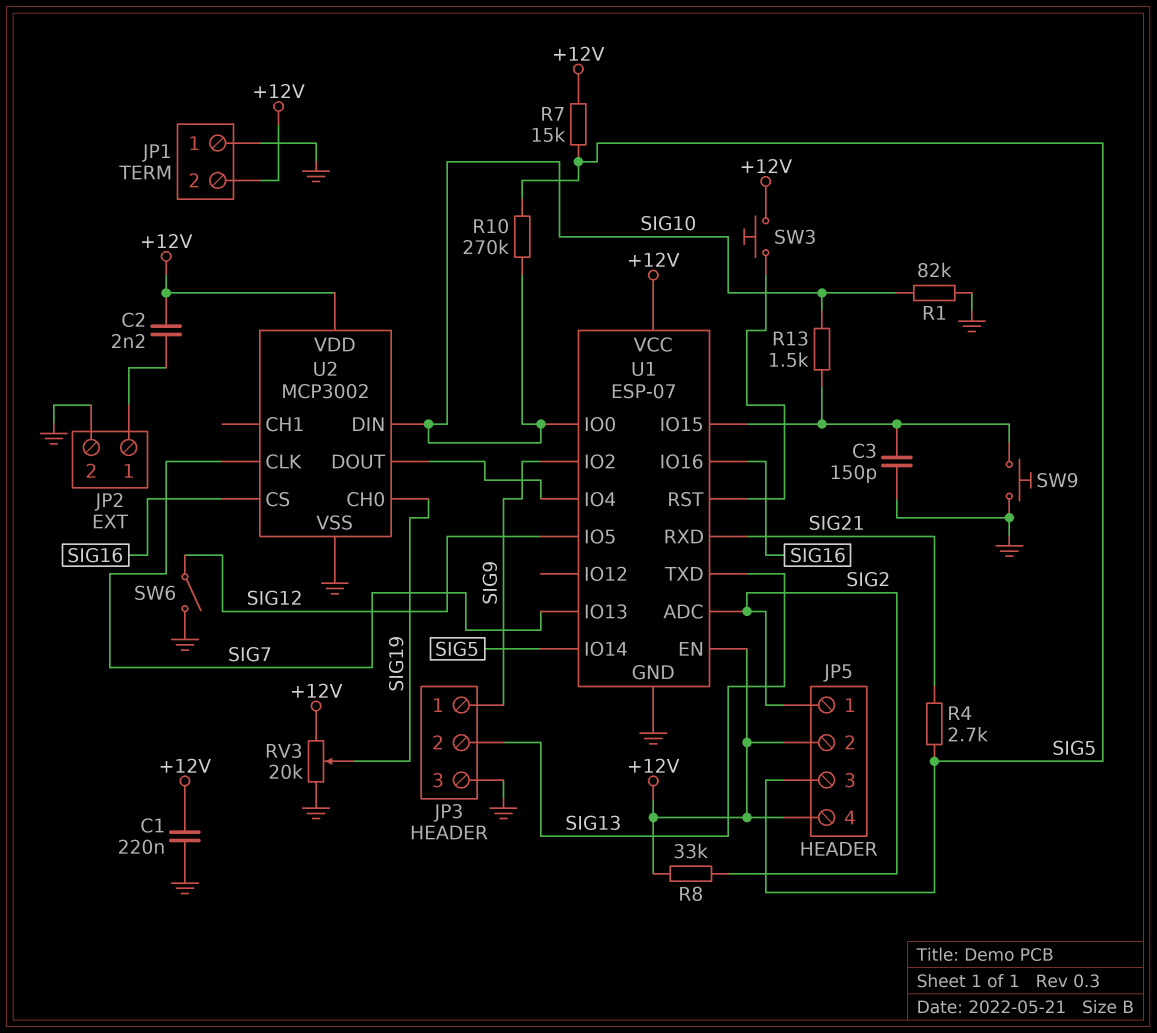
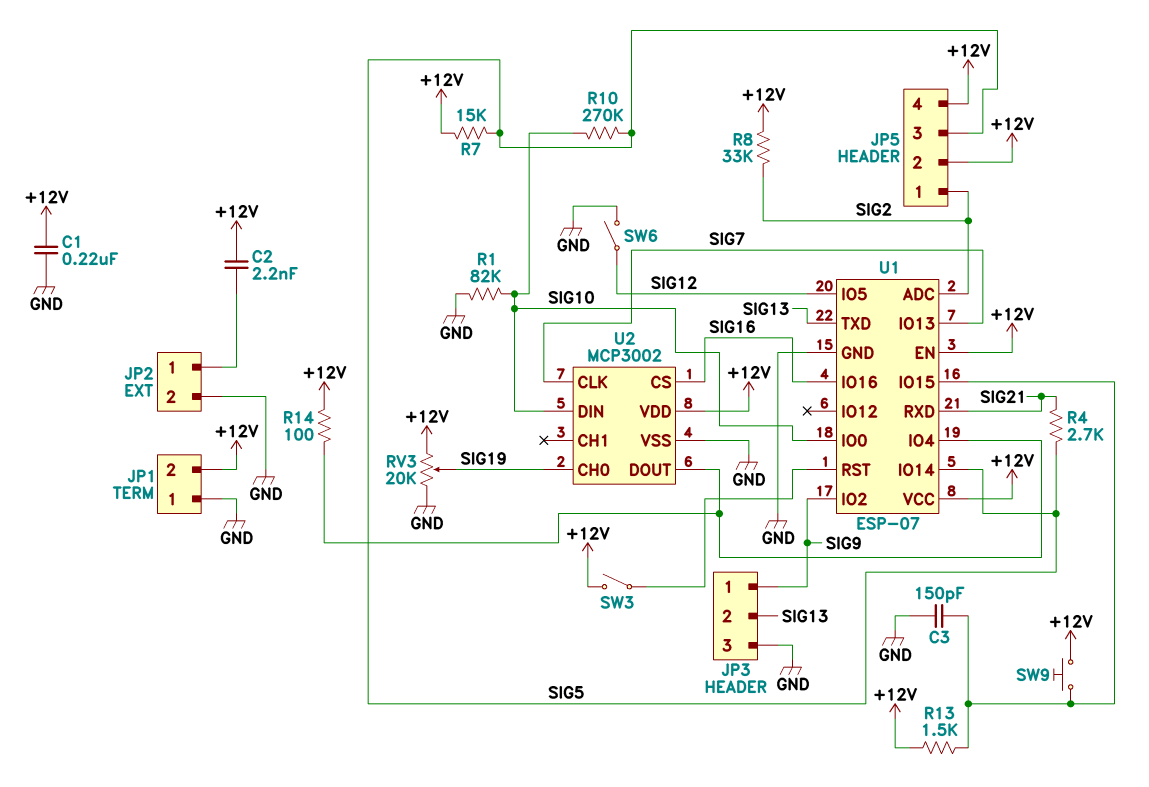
R13: 1.5k (SIG10, U1/IO15) -> 1.5k (+12V, U1/IO15)
R14: none -> 100 (+12V, U1/IO4)
SW3: button (+12V, U1/RST) -> switch (+12V, U1/RST)
SW9: button (GND, U1/IO15) -> button (+12V, U1/IO15)

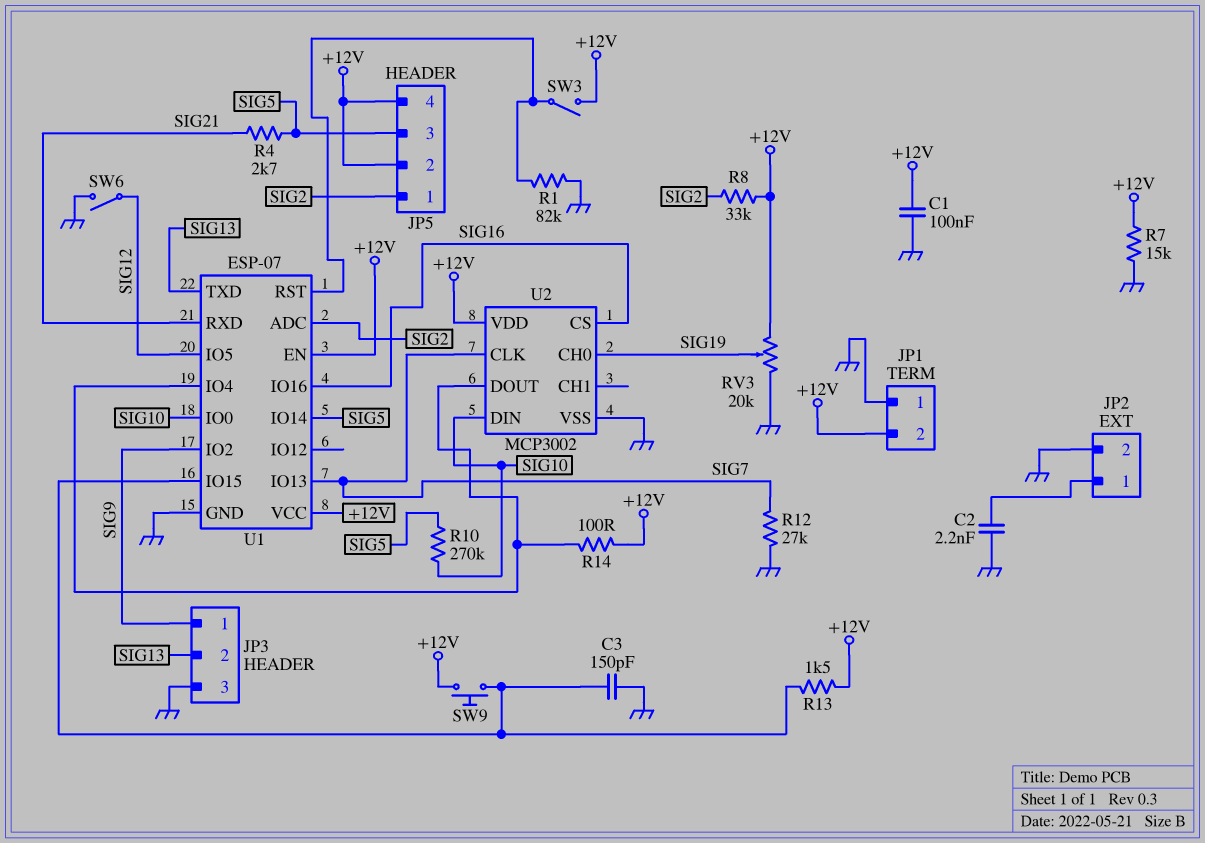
C1: 220nF (+12V, GND) -> 100nF (+12V, GND)
C2: 2.2nF (+12V, JP2/1) -> 2.2nF (GND, JP2/1)
R1: 82k (GND, SIG10) -> 82k (GND, U1/RST)
R7: 15k (+12V, SIG5) -> 15k (+12V, GND)
R12: none -> 27k (GND, SIG7)

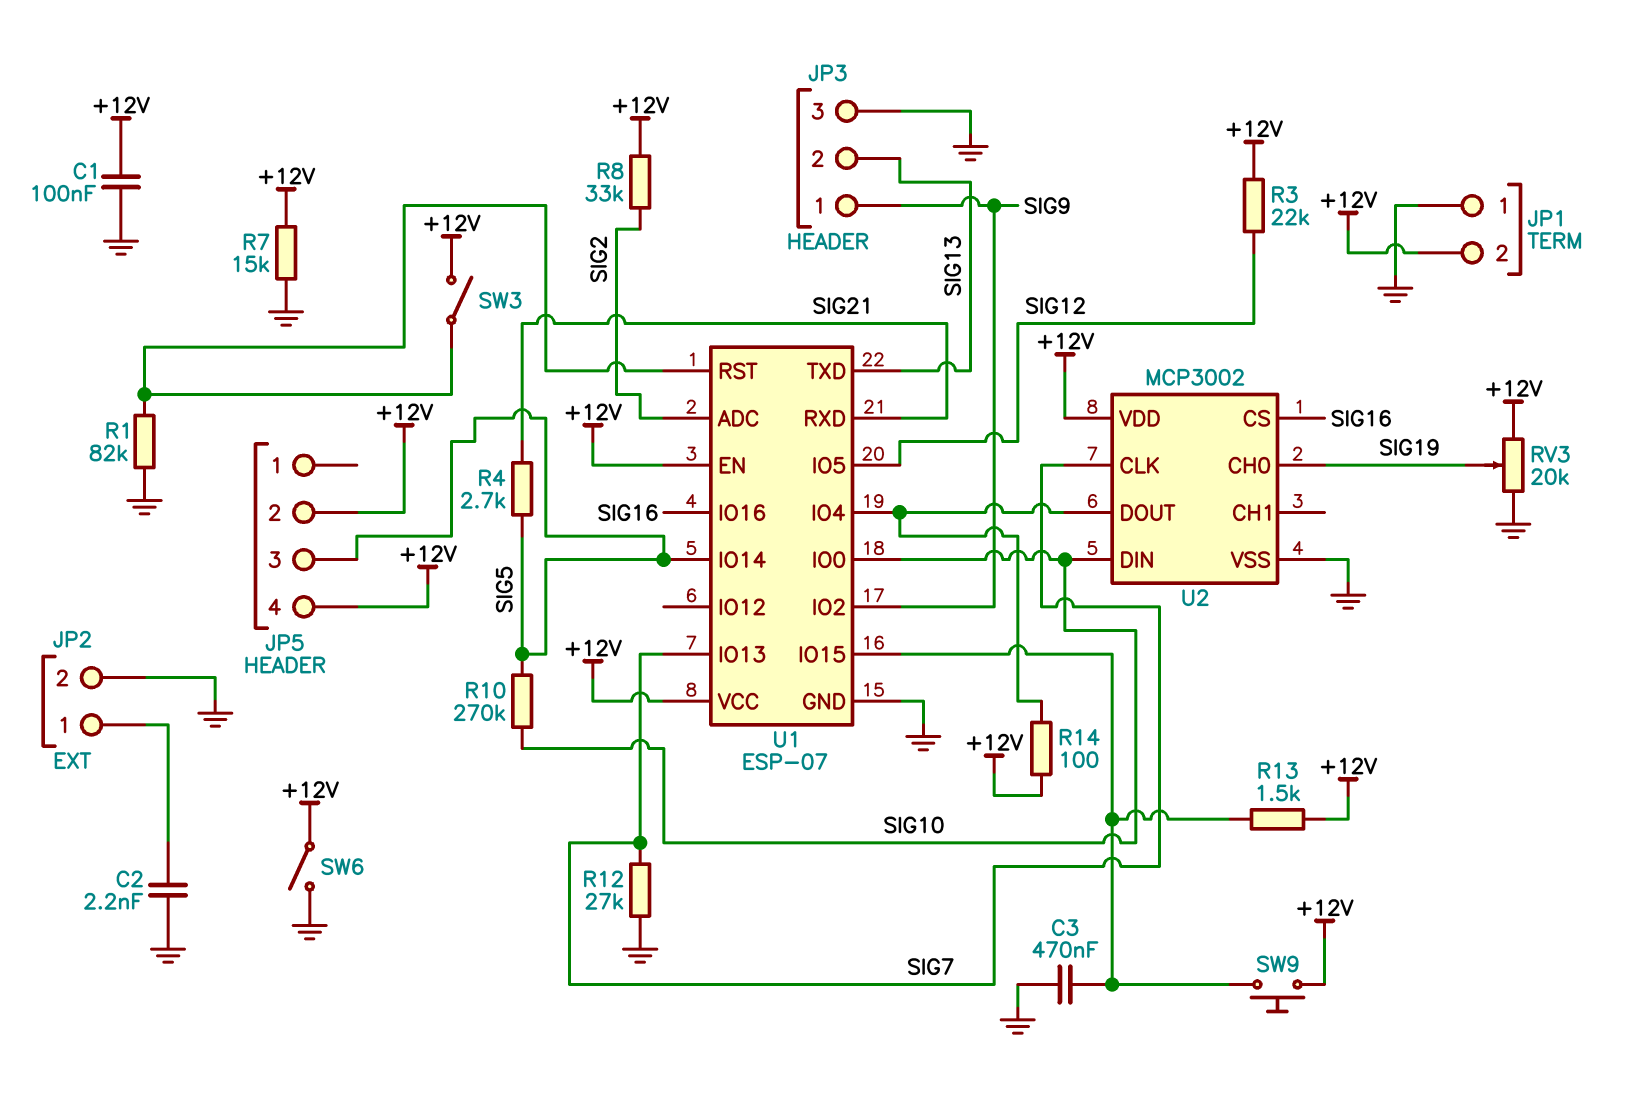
C3: 150pF (GND, U1/IO15) -> 470nF (GND, U1/IO15)
JP5 pin 1: SIG2 -> none
R3: none -> 22k (+12V, SIG12)
SW6: switch (GND, SIG12) -> switch (+12V, GND)

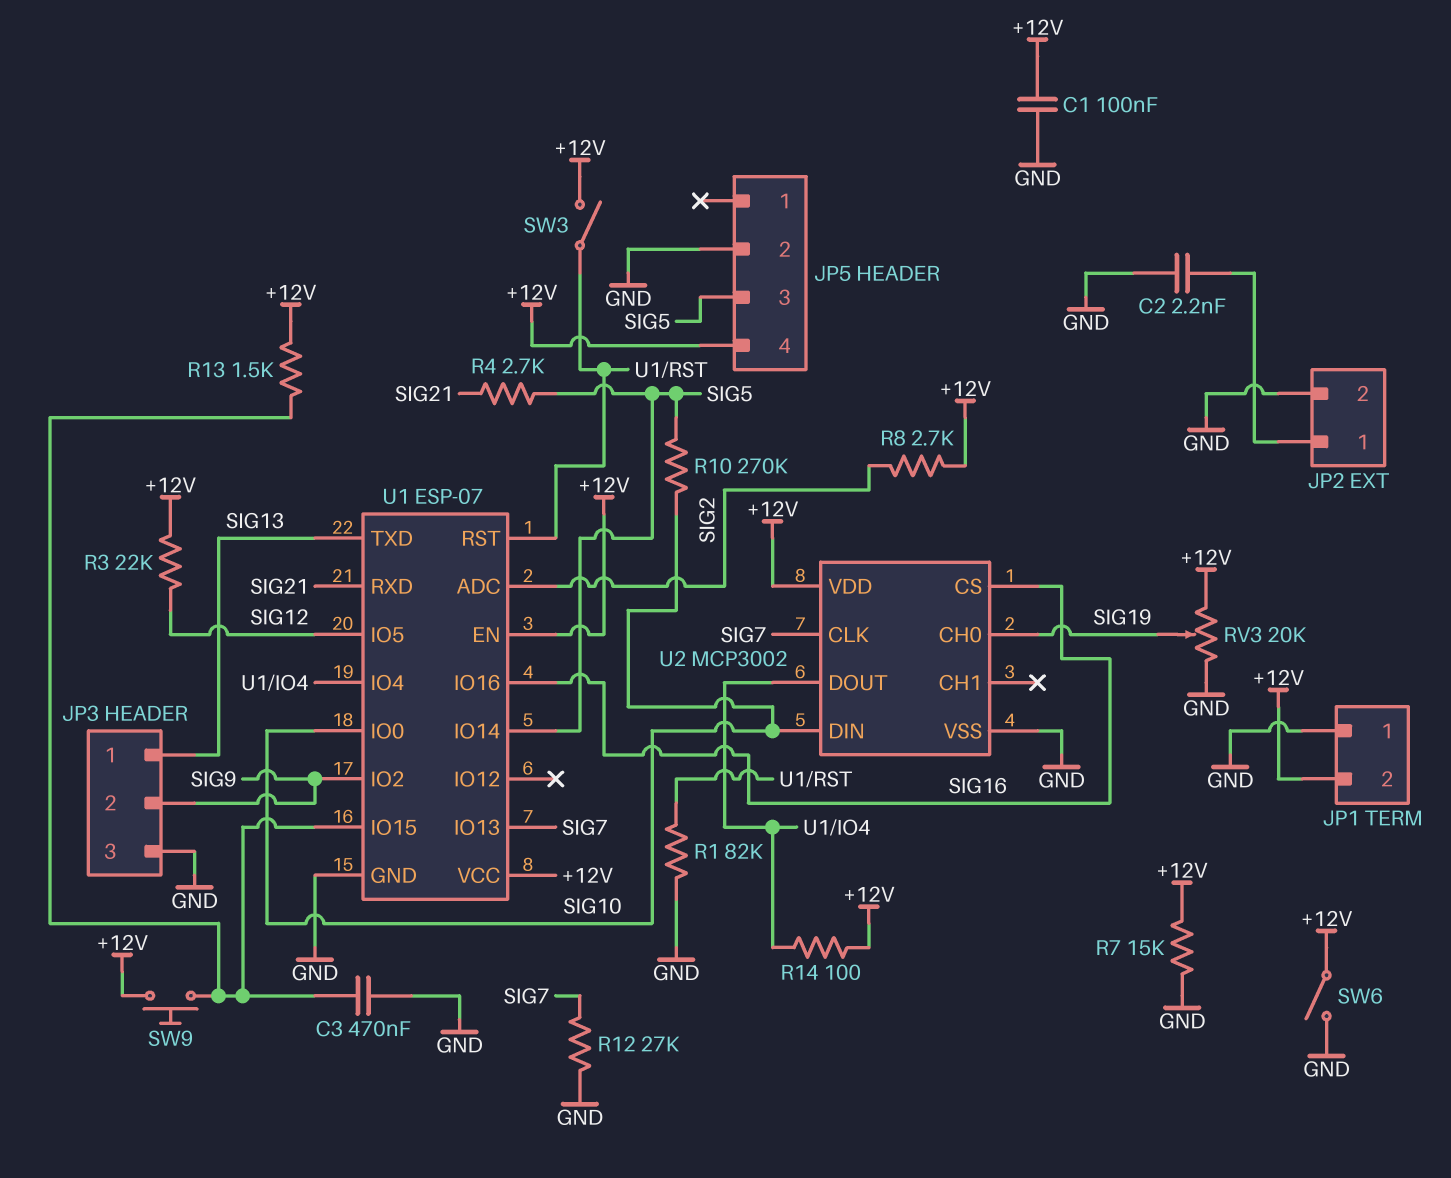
JP3 pin 1: SIG9 -> SIG13
JP3 pin 2: SIG13 -> SIG9
JP5 pin 2: +12V -> GND
R8: 33k (+12V, SIG2) -> 2.7k (+12V, SIG2)

